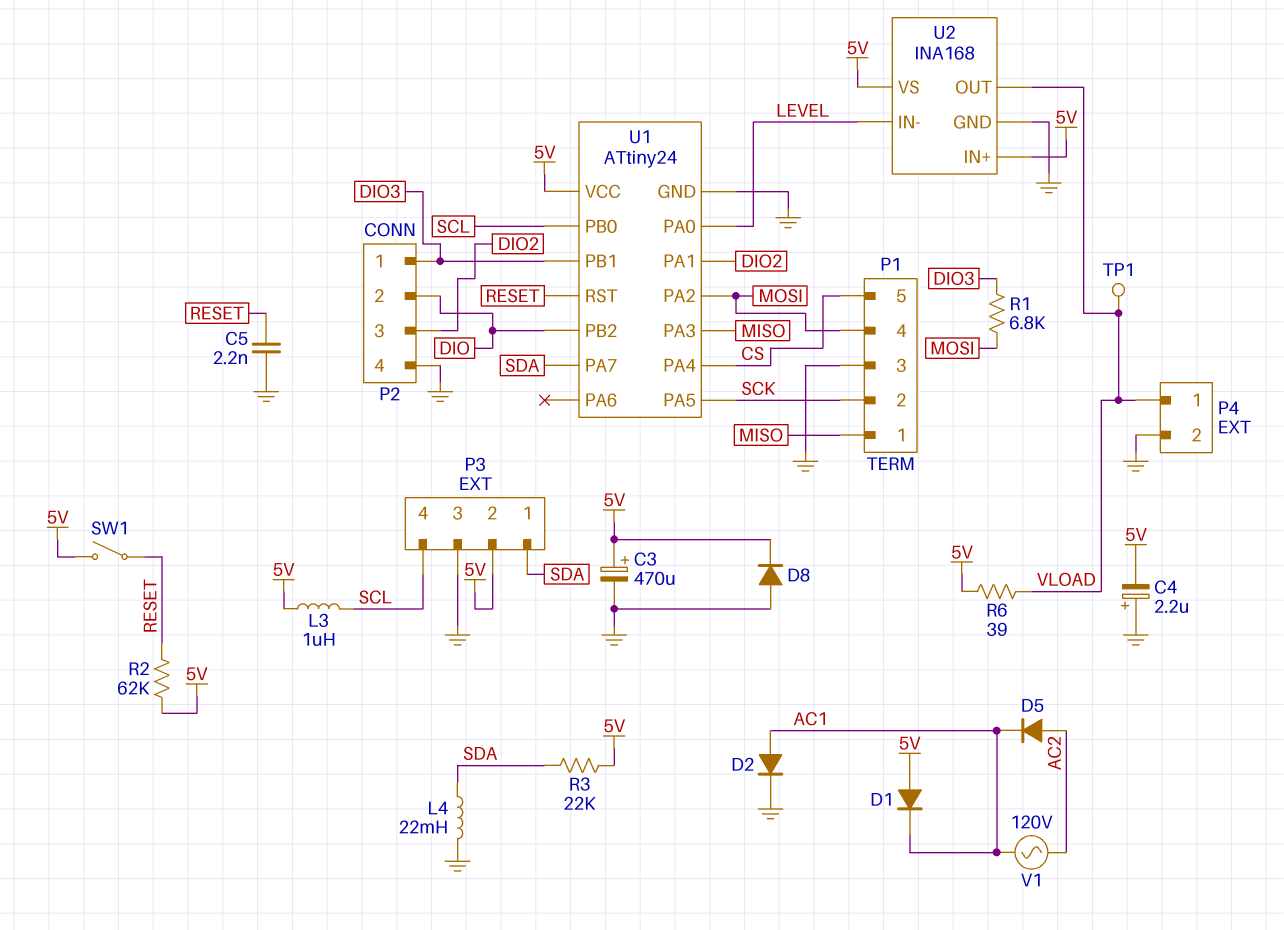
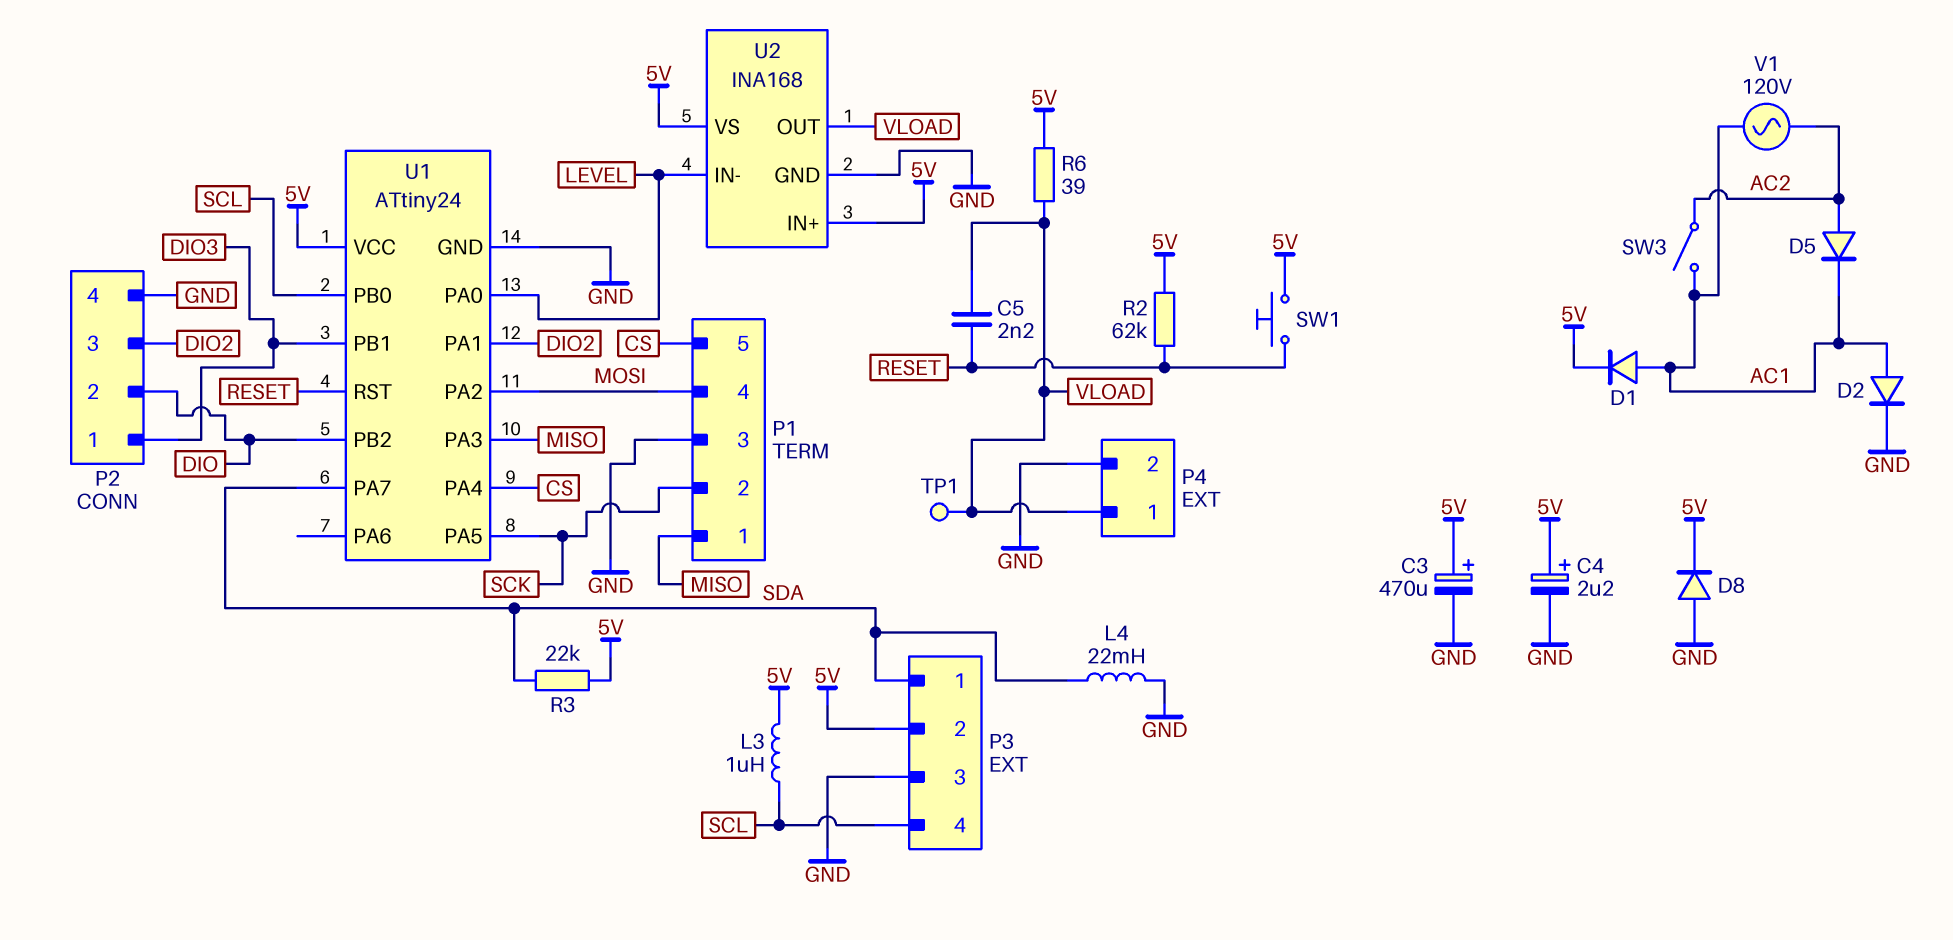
C4: 2.2uF (plus GND, minus 5V) -> 2.2uF (plus 5V, minus GND)
C5: 2.2nF (GND, RESET) -> 2.2nF (RESET, VLOAD)
D1: diode (A 5V, K AC1) -> diode (A AC1, K 5V)
R1: 6.8k (DIO3, MOSI) -> none
SW1: switch (5V, RESET) -> button (5V, RESET)
SW3: none -> switch (AC1, AC2)

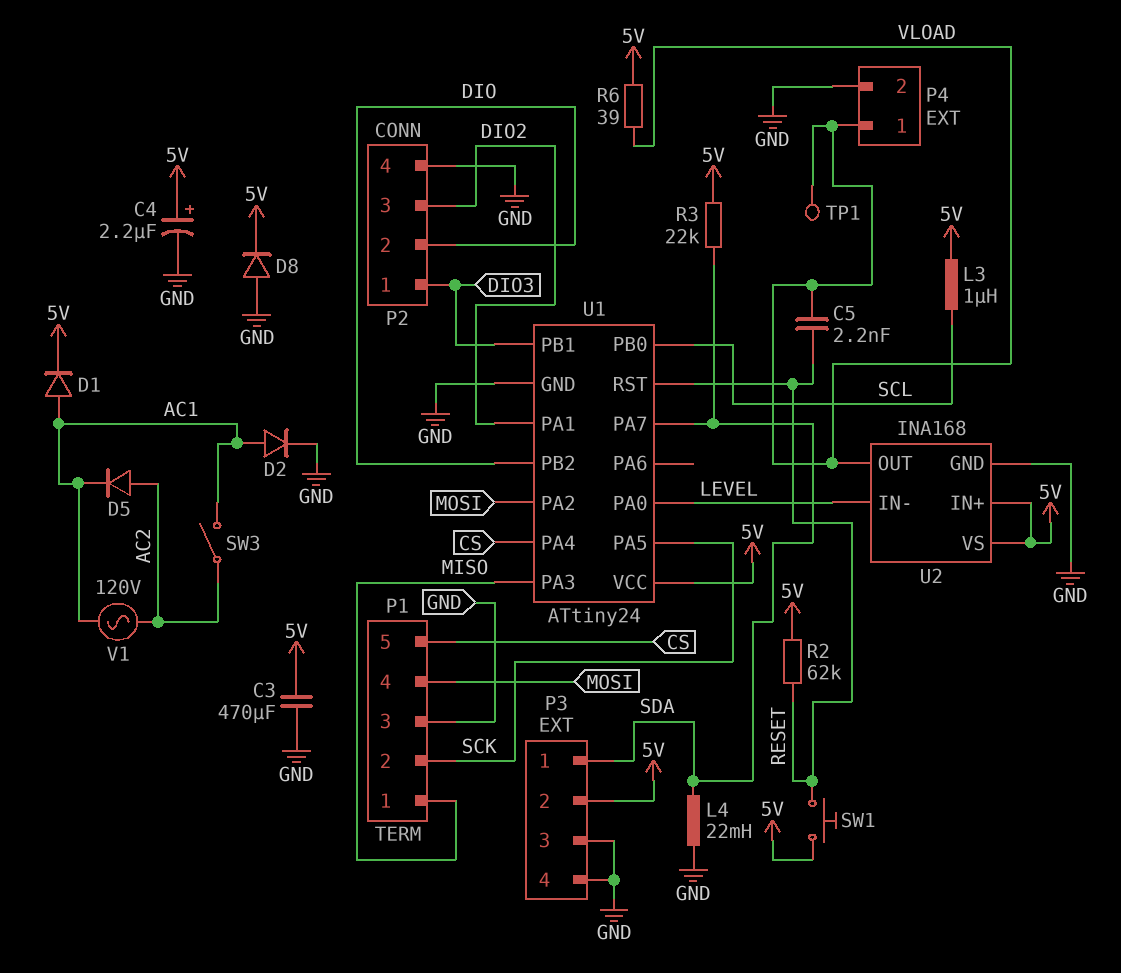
C3: 470uF (plus 5V, minus GND) -> 470uF (5V, GND)
P3 pin 4: SCL -> GND

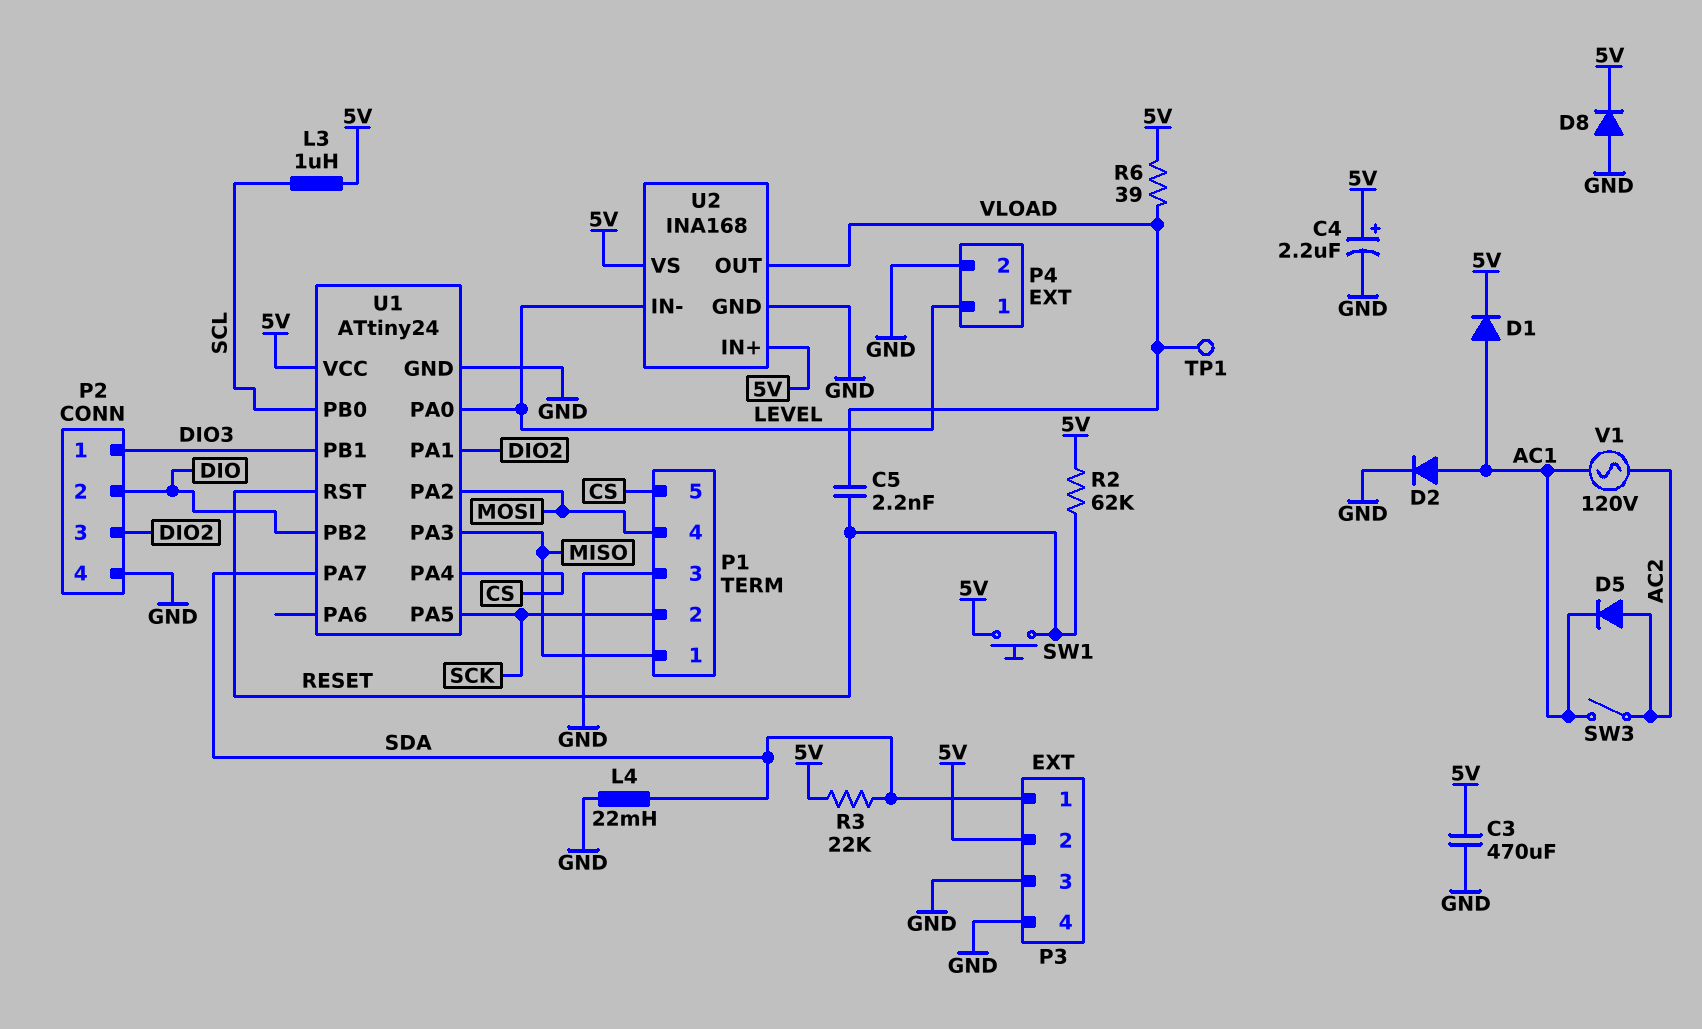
P4 pin 1: VLOAD -> LEVEL

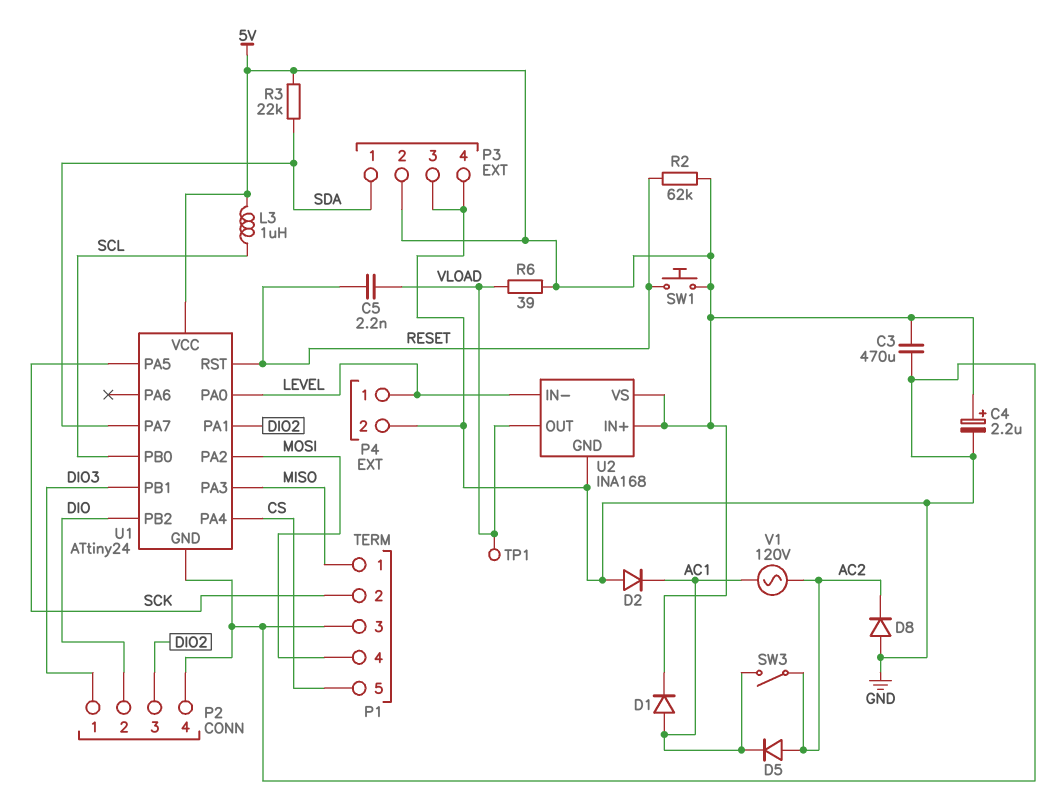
D2: diode (A AC1, K GND) -> diode (A GND, K AC1)
D8: diode (A GND, K 5V) -> diode (A GND, K AC2)
L4: 22mH (GND, SDA) -> none

